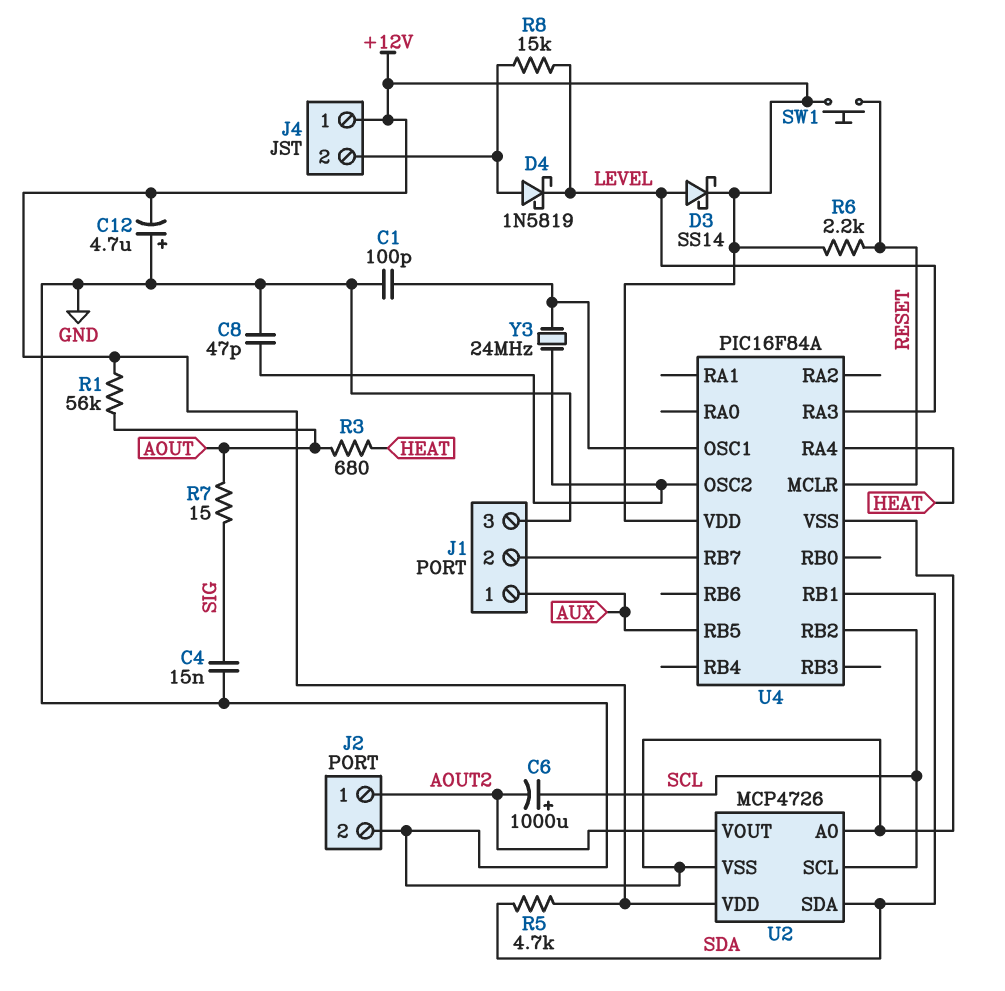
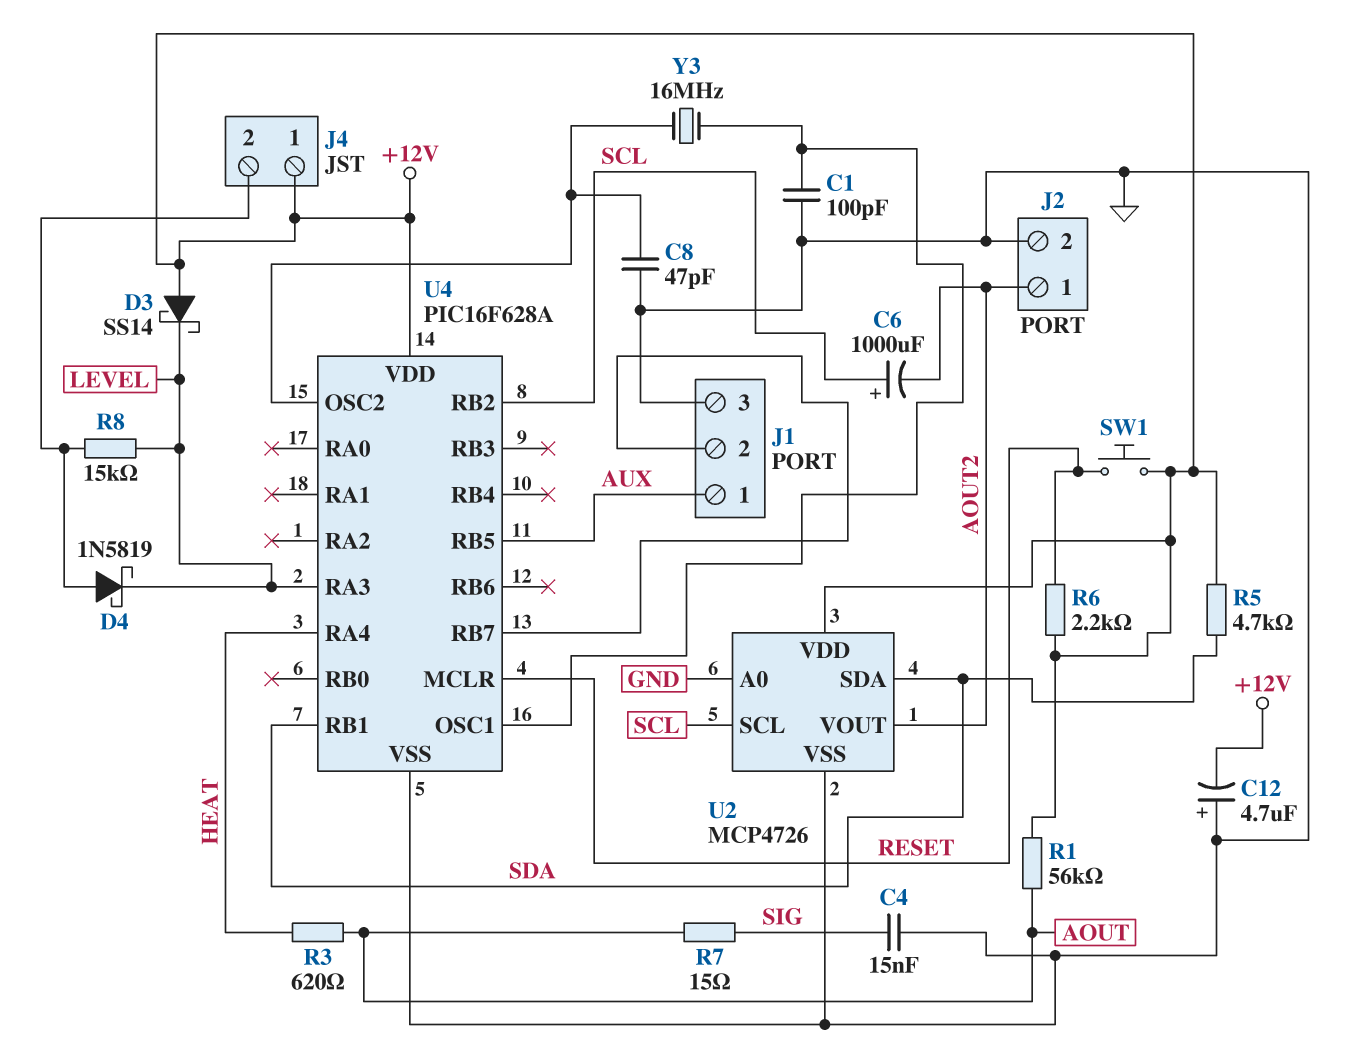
D3: schottky SS14 (A LEVEL, K +12V) -> schottky SS14 (A +12V, K LEVEL)
R3: 680 (AOUT, HEAT) -> 620 (AOUT, HEAT)
U4: PIC16F84A -> PIC16F628A
Y3: 24MHz (U4/OSC1, U4/OSC2) -> 16MHz (U4/OSC1, U4/OSC2)

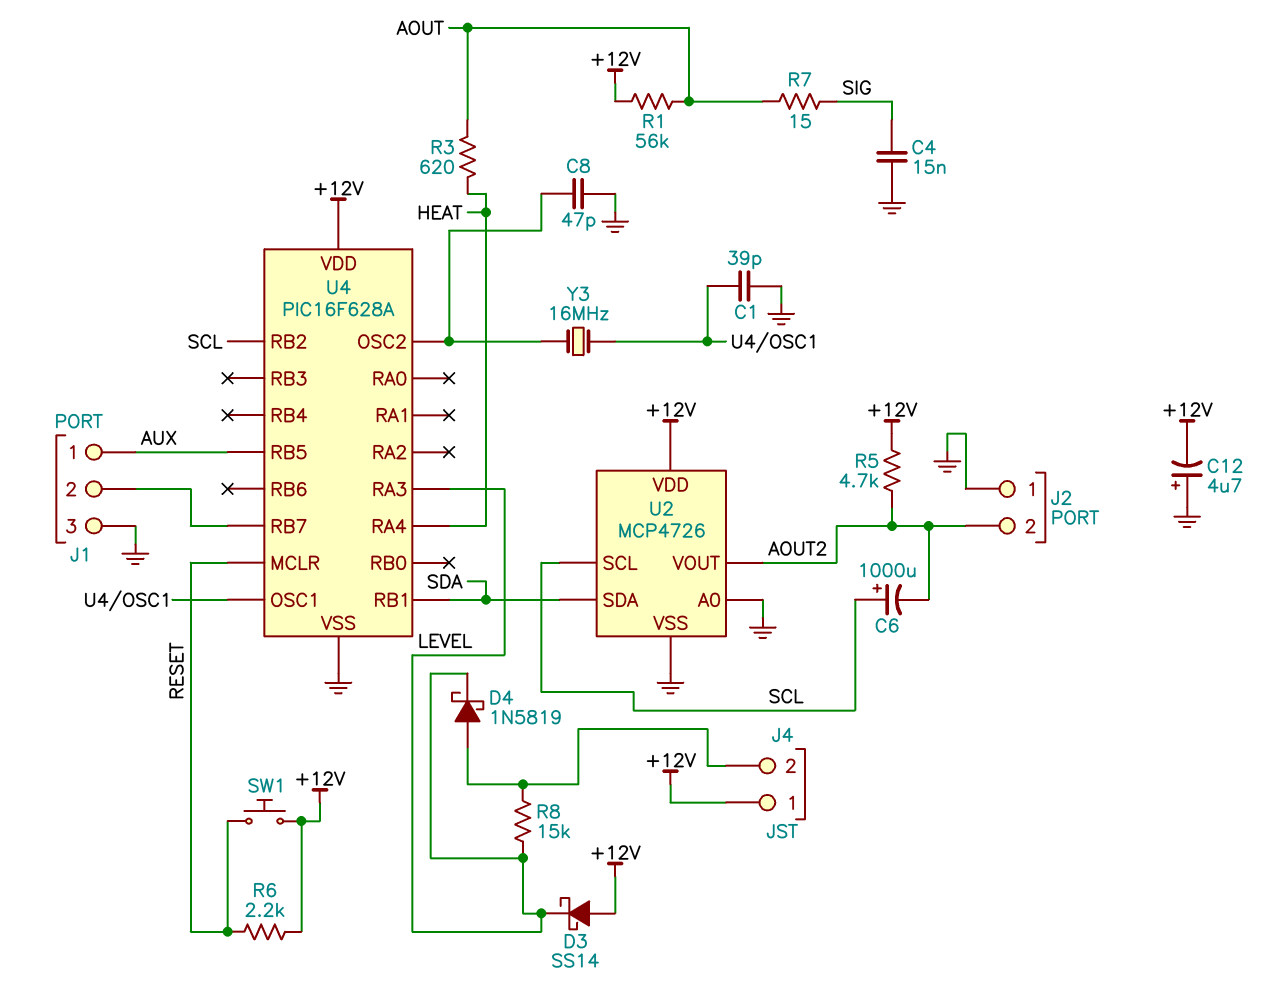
C1: 100pF (GND, U4/OSC1) -> 39pF (GND, U4/OSC1)
J2 pin 1: AOUT2 -> GND
J2 pin 2: GND -> AOUT2
R5: 4.7k (+12V, SDA) -> 4.7k (+12V, AOUT2)

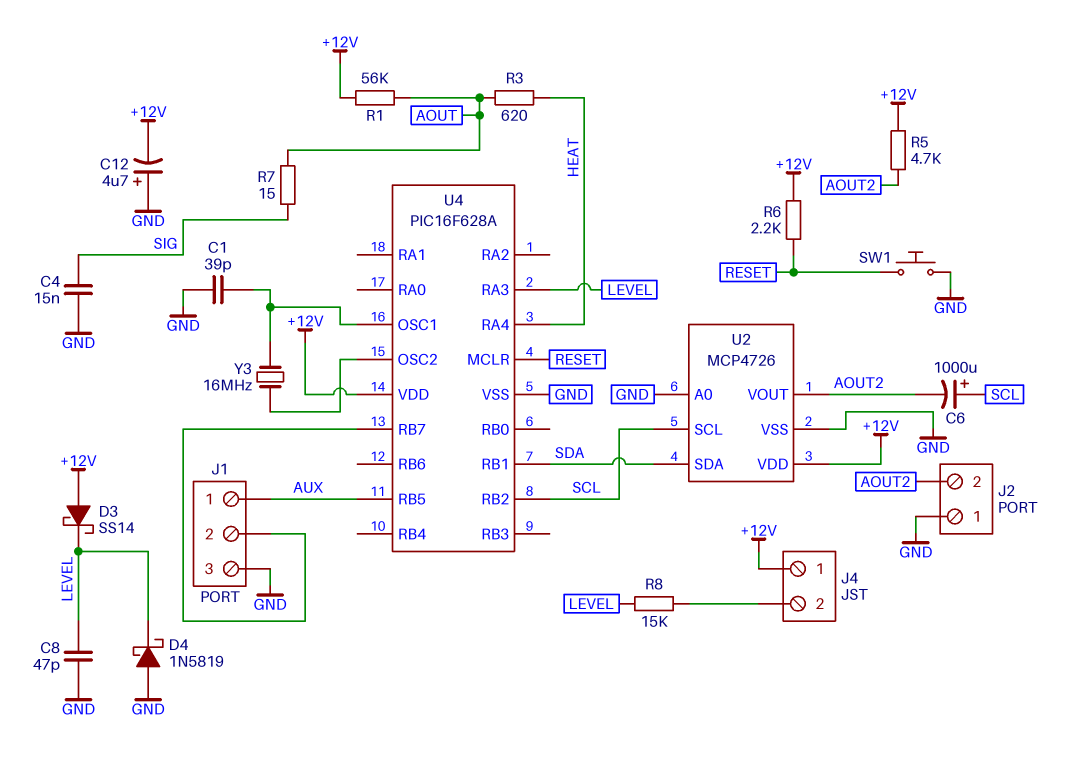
C8: 47pF (GND, U4/OSC2) -> 47pF (GND, LEVEL)
D4: schottky 1N5819 (A J4/2, K LEVEL) -> schottky 1N5819 (A GND, K LEVEL)
SW1: button (+12V, RESET) -> button (GND, RESET)

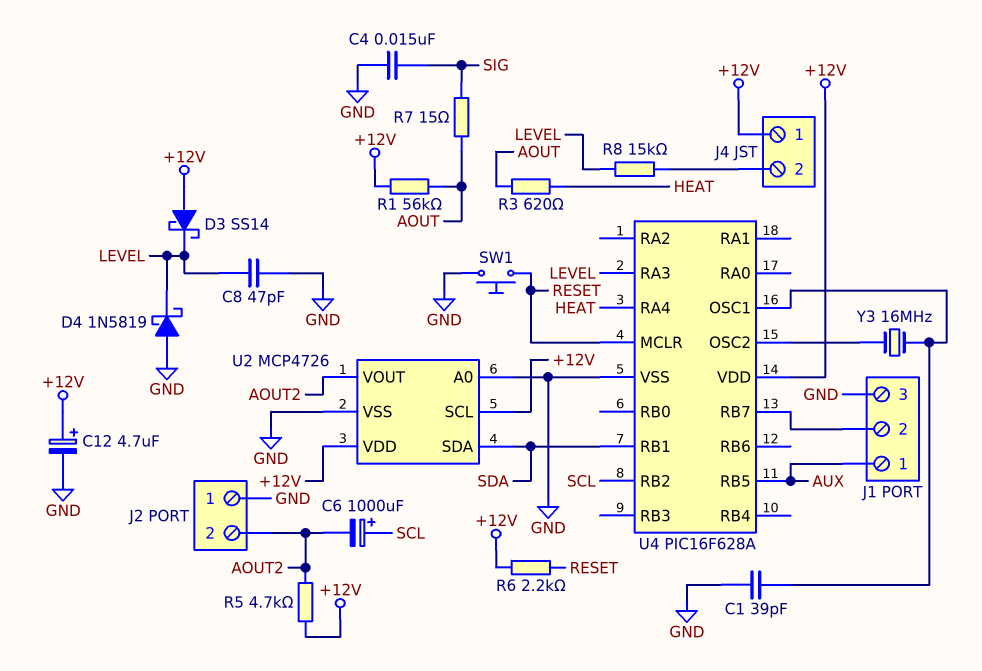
C12: 4.7uF (plus GND, minus +12V) -> 4.7uF (plus +12V, minus GND)
U2 pin SCL: SCL -> +12V

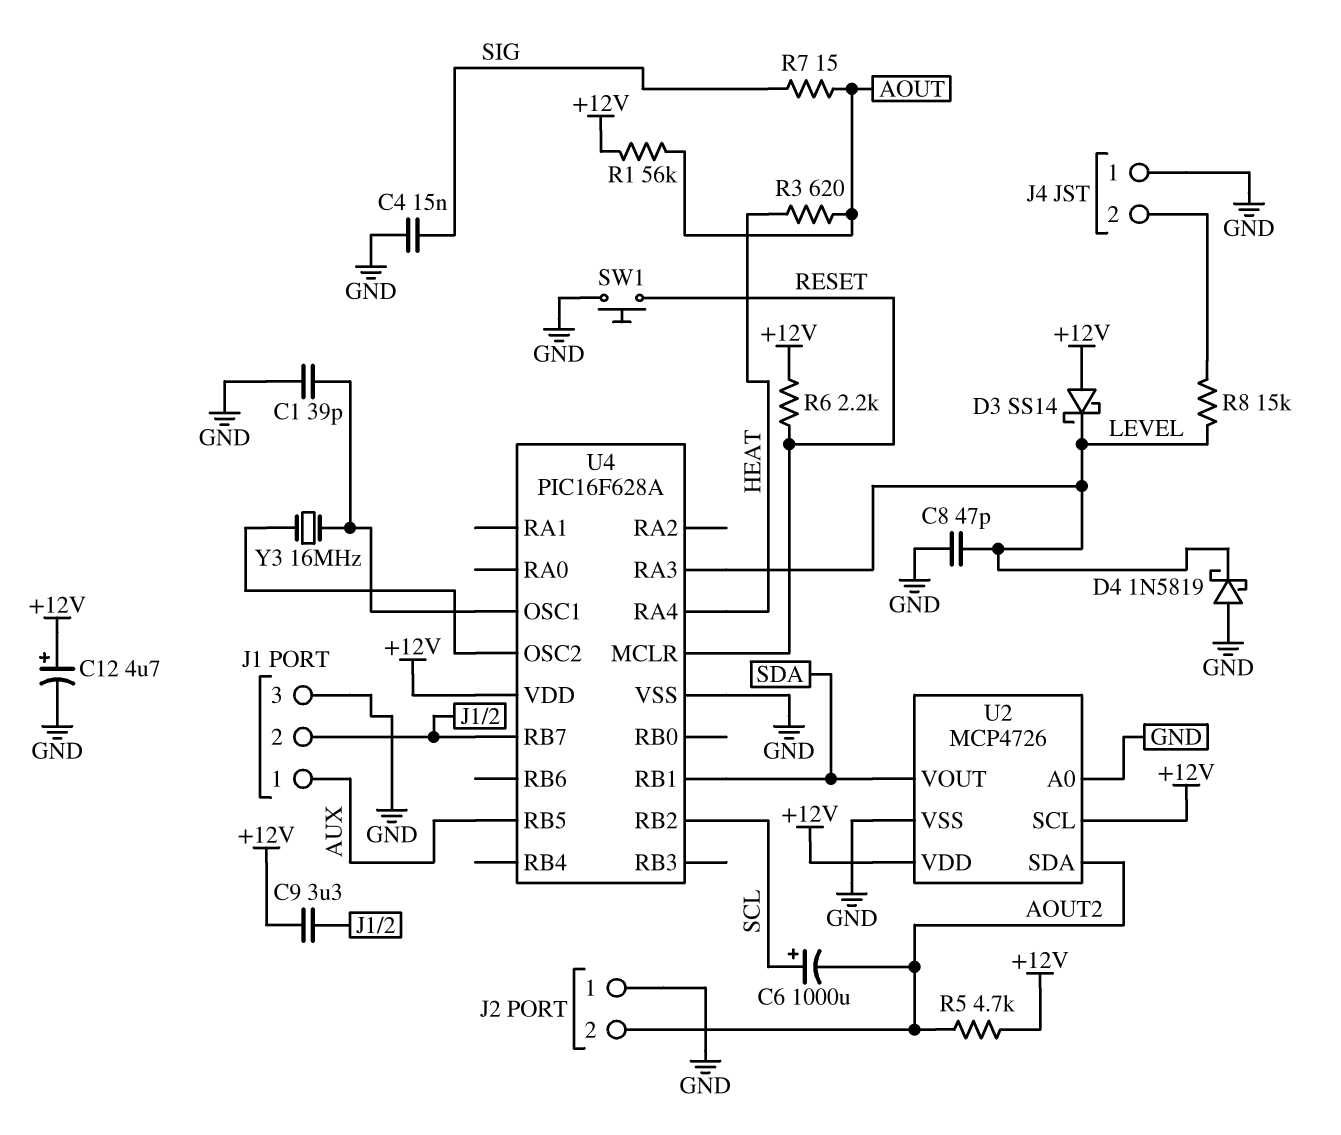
C9: none -> 3.3uF (+12V, J1/2)
J4 pin 1: +12V -> GND
U2 pin SDA: SDA -> AOUT2
U2 pin VOUT: AOUT2 -> SDA

